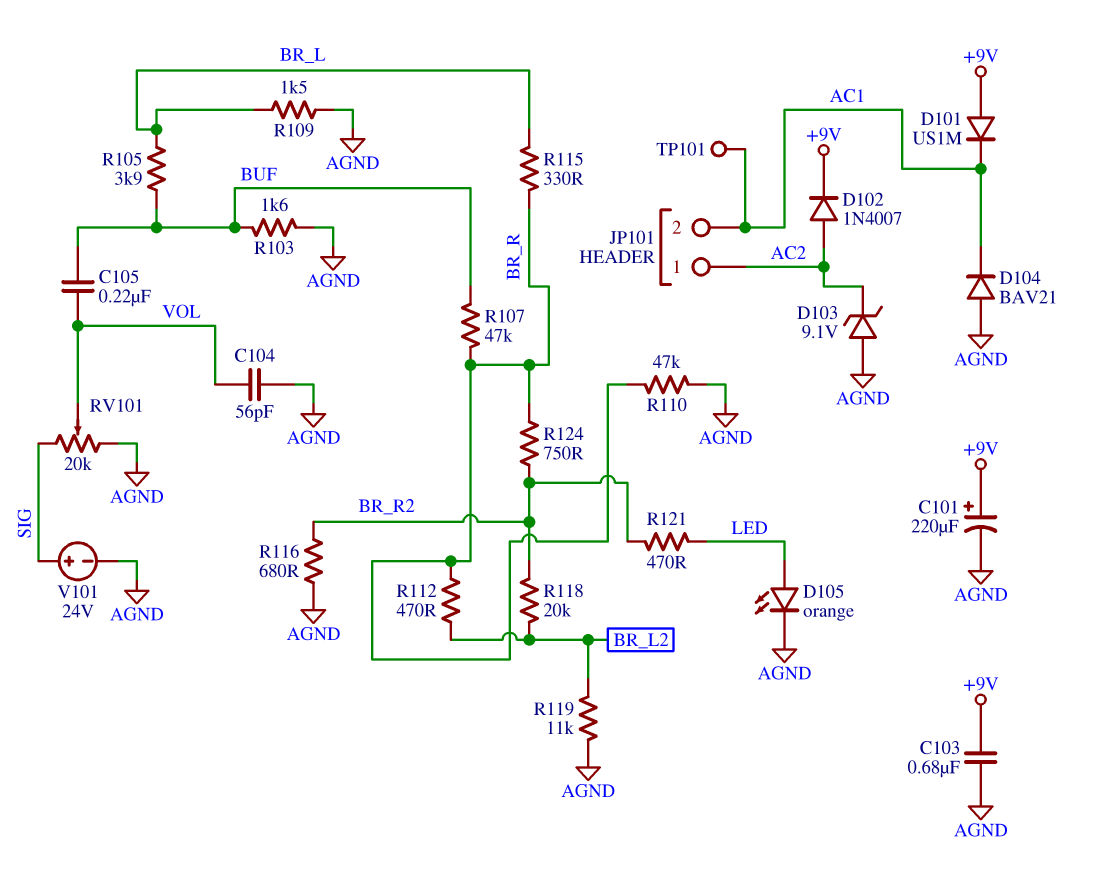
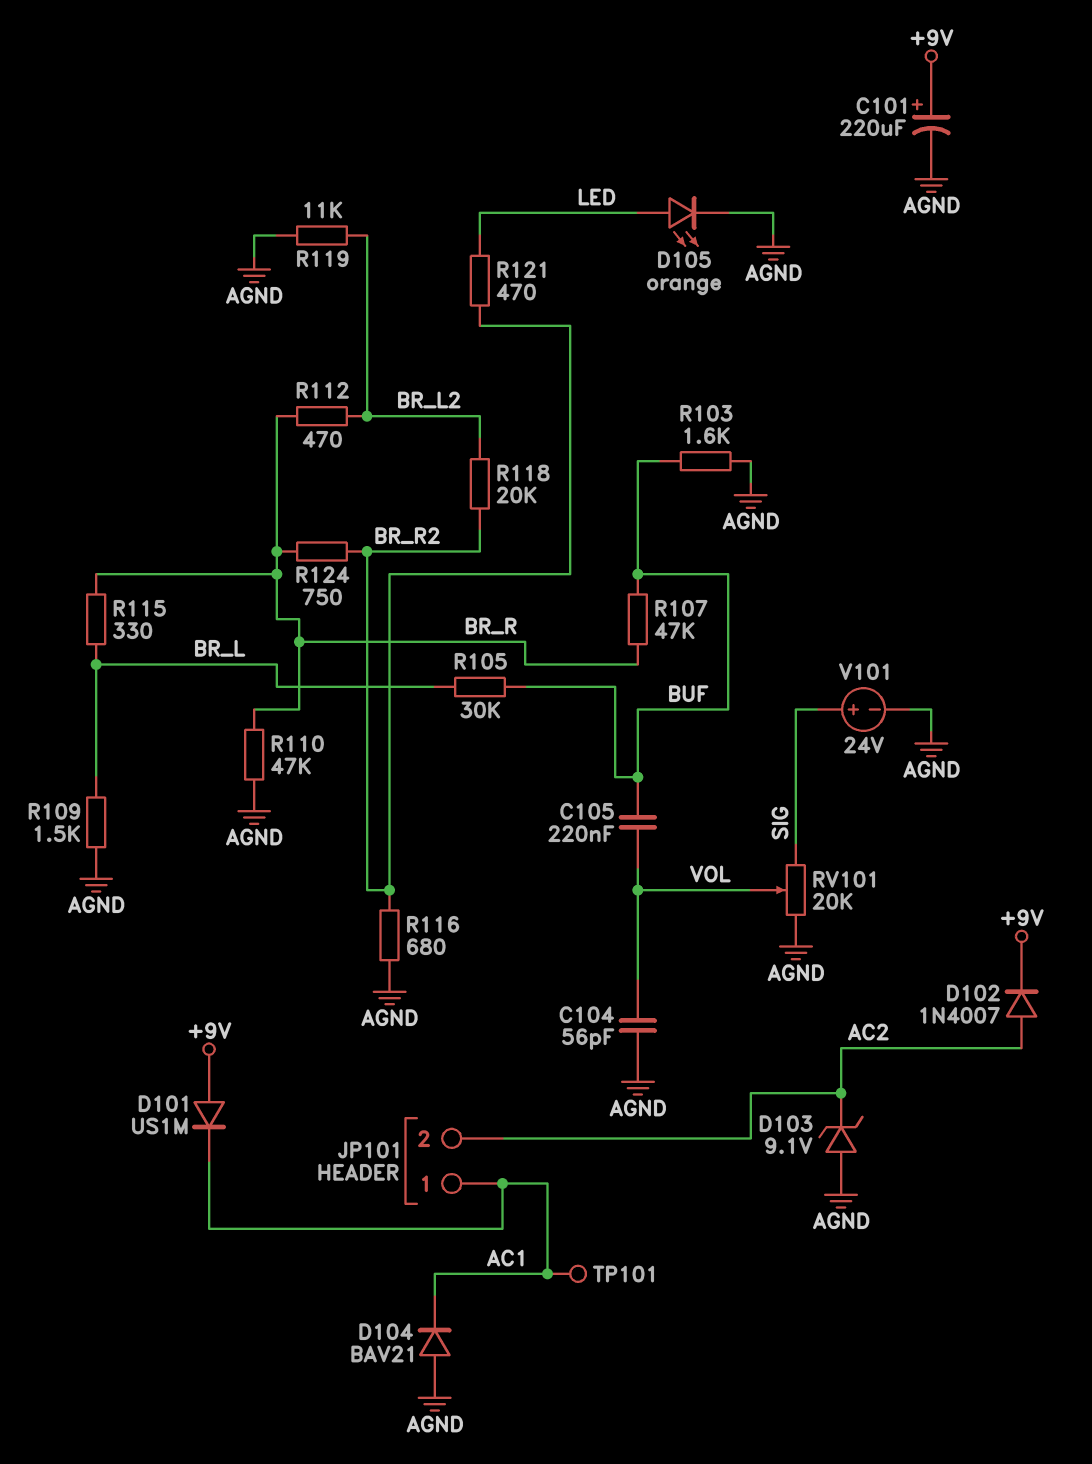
C103: 680nF (+9V, AGND) -> none
JP101 pin 1: AC2 -> AC1
JP101 pin 2: AC1 -> AC2
R105: 3.9k (BR_L, BUF) -> 30k (BR_L, BUF)

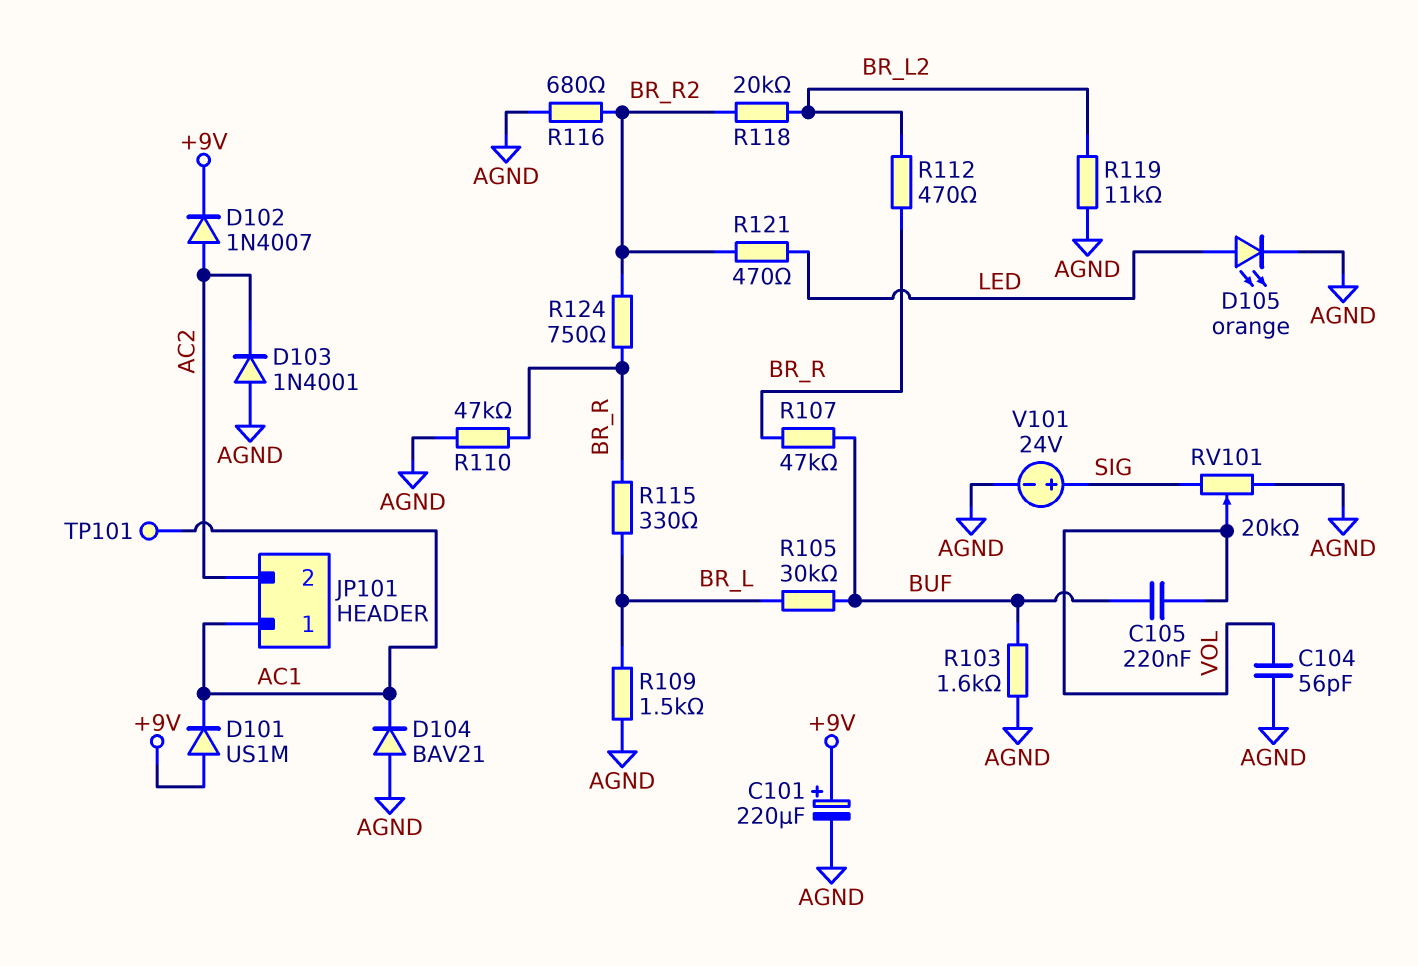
D103: zener 9.1V (A AGND, K AC2) -> diode 1N4001 (A AGND, K AC2)

